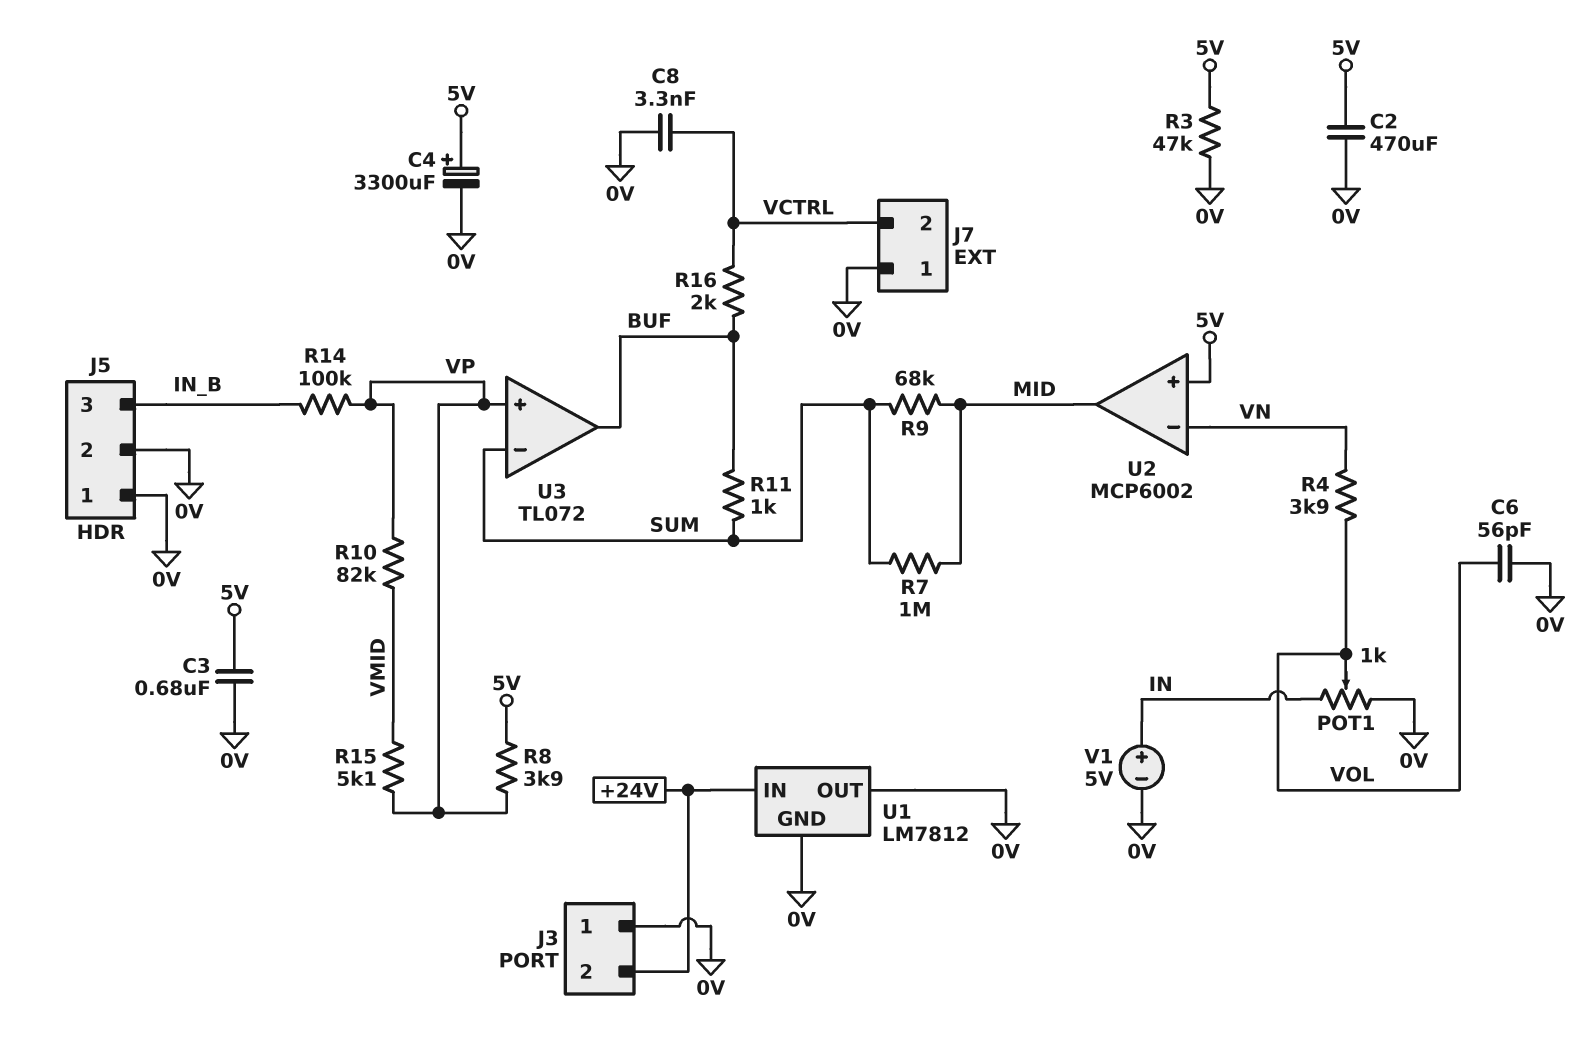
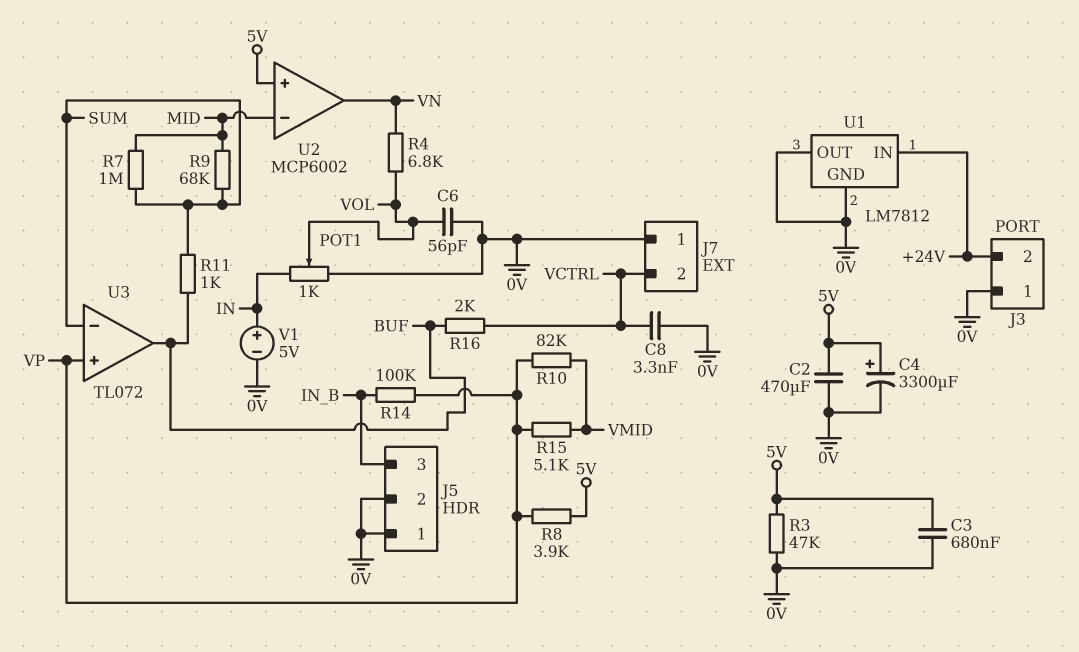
R4: 3.9k (VN, VOL) -> 6.8k (VN, VOL)
U2 pin in-: VN -> MID
U2 pin out: MID -> VN

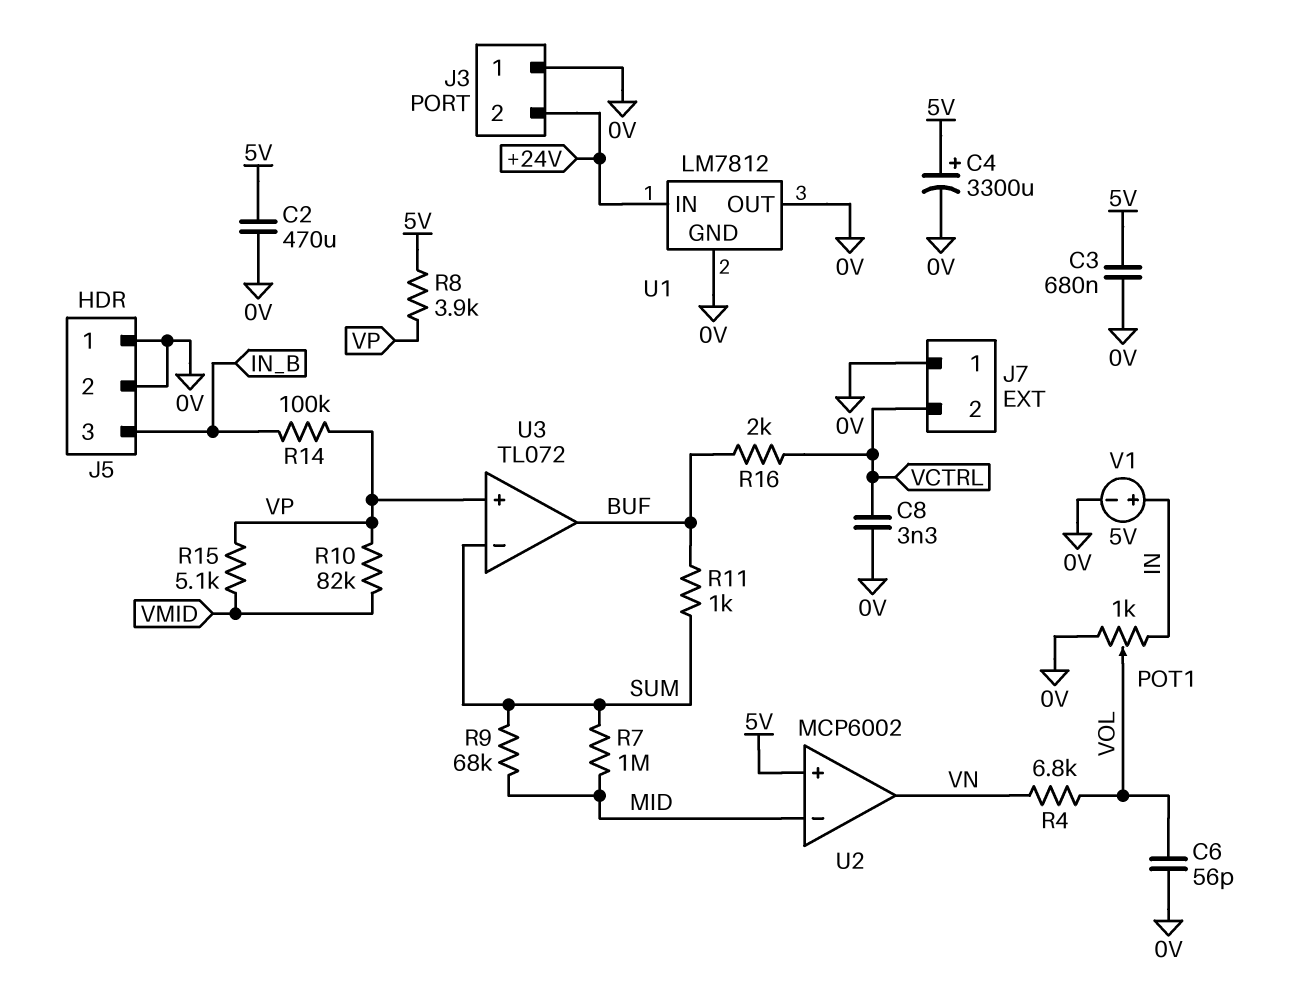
R3: 47k (0V, 5V) -> none

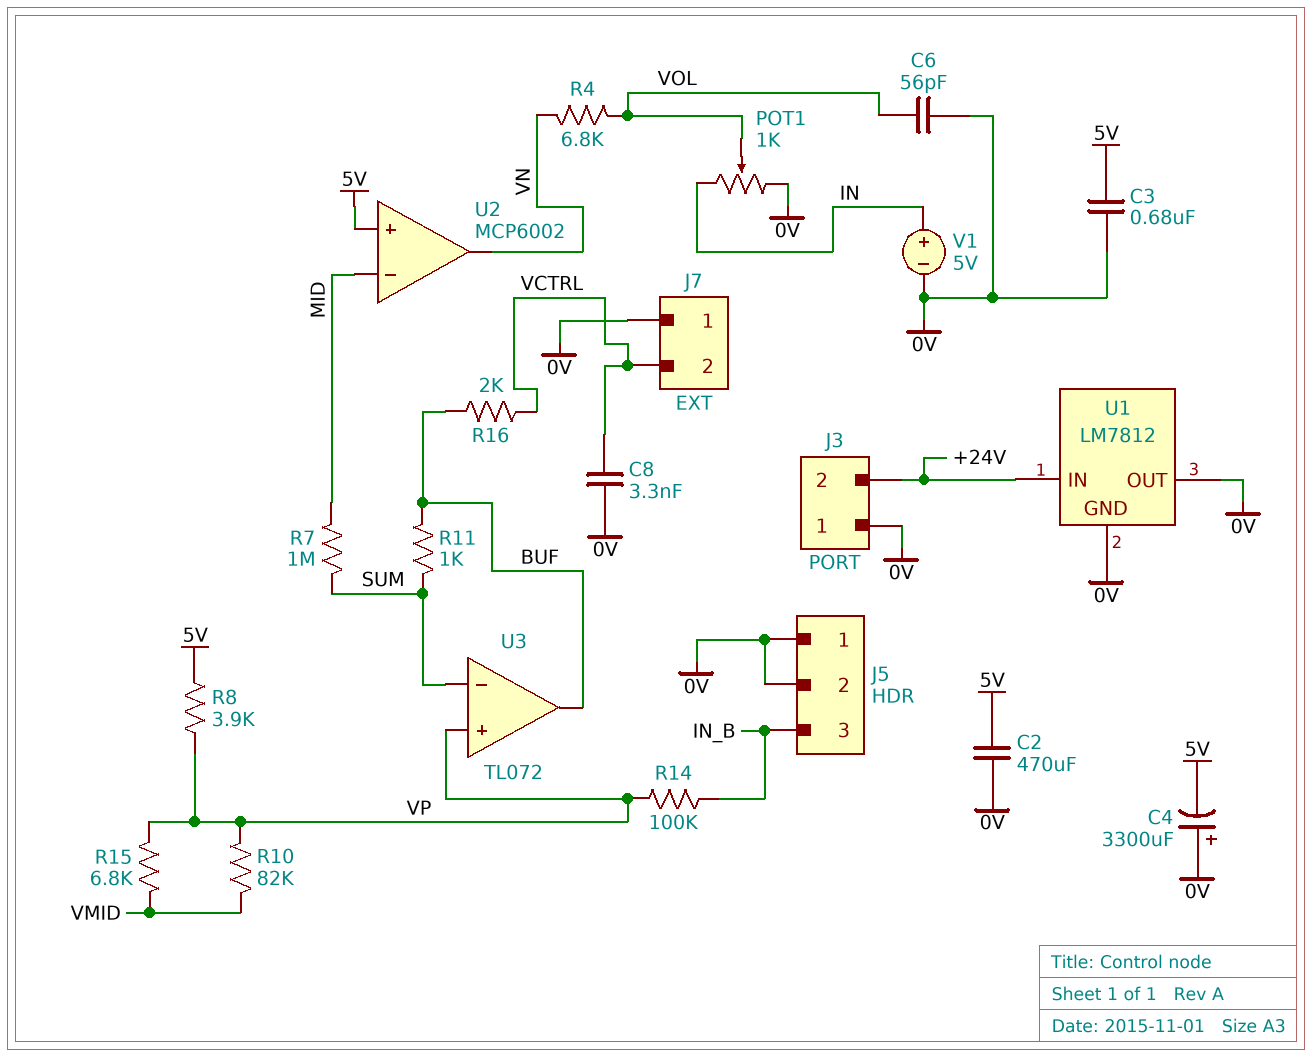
C4: 3300uF (plus 5V, minus 0V) -> 3300uF (plus 0V, minus 5V)
R9: 68k (MID, SUM) -> none
R15: 5.1k (VMID, VP) -> 6.8k (VMID, VP)

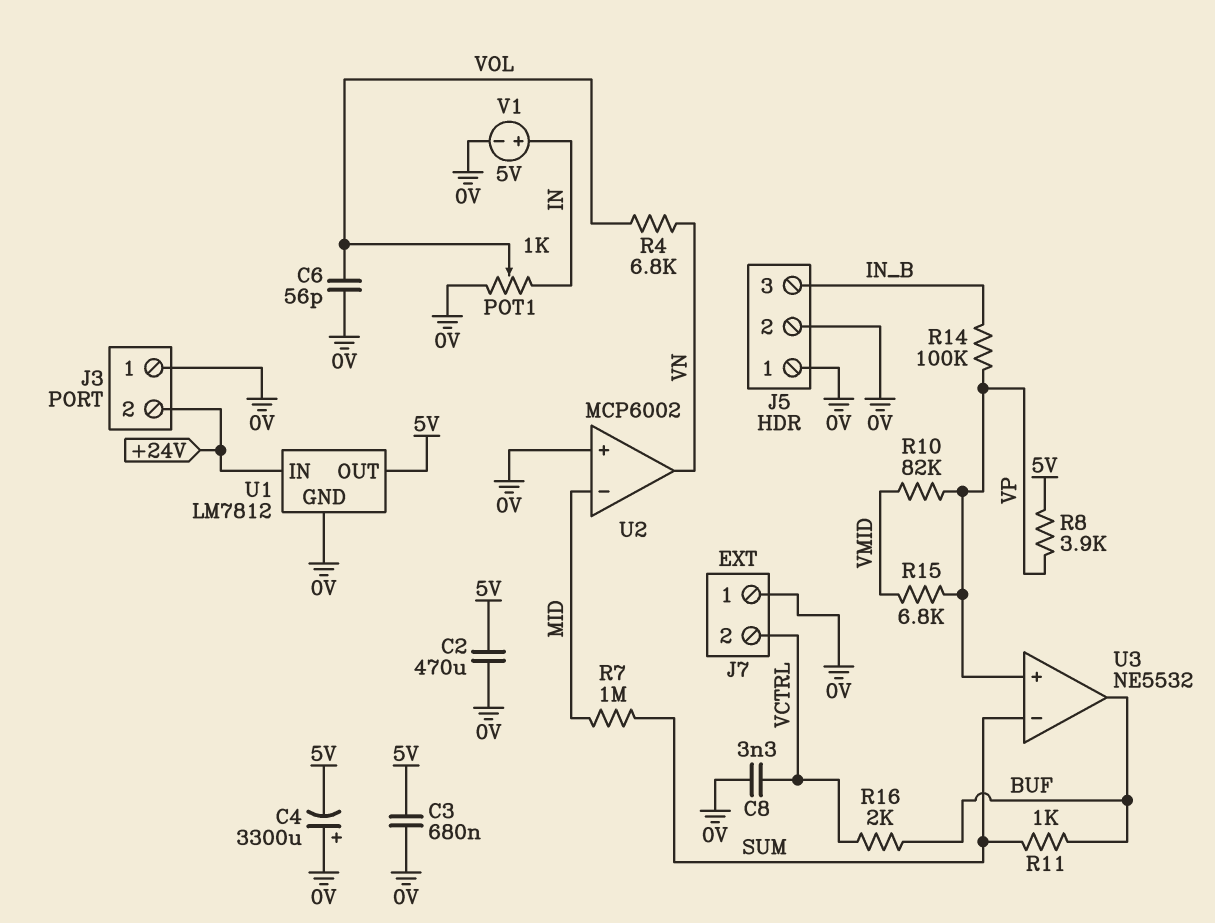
U1 pin OUT: 0V -> 5V
U2 pin in+: 5V -> 0V
U3: TL072 -> NE5532

